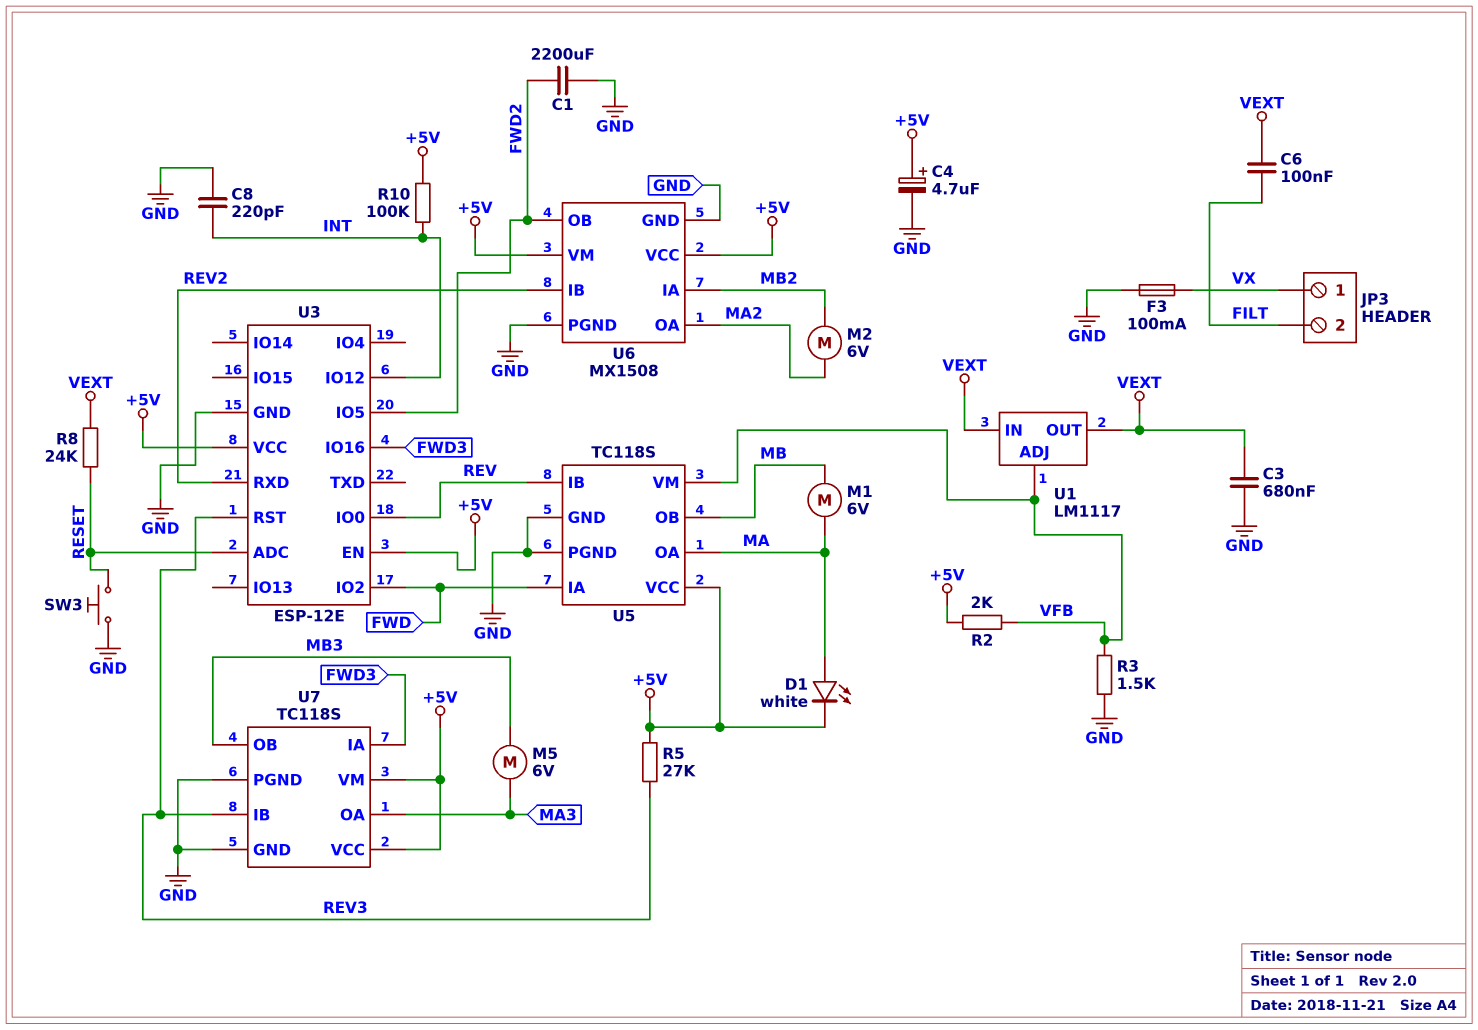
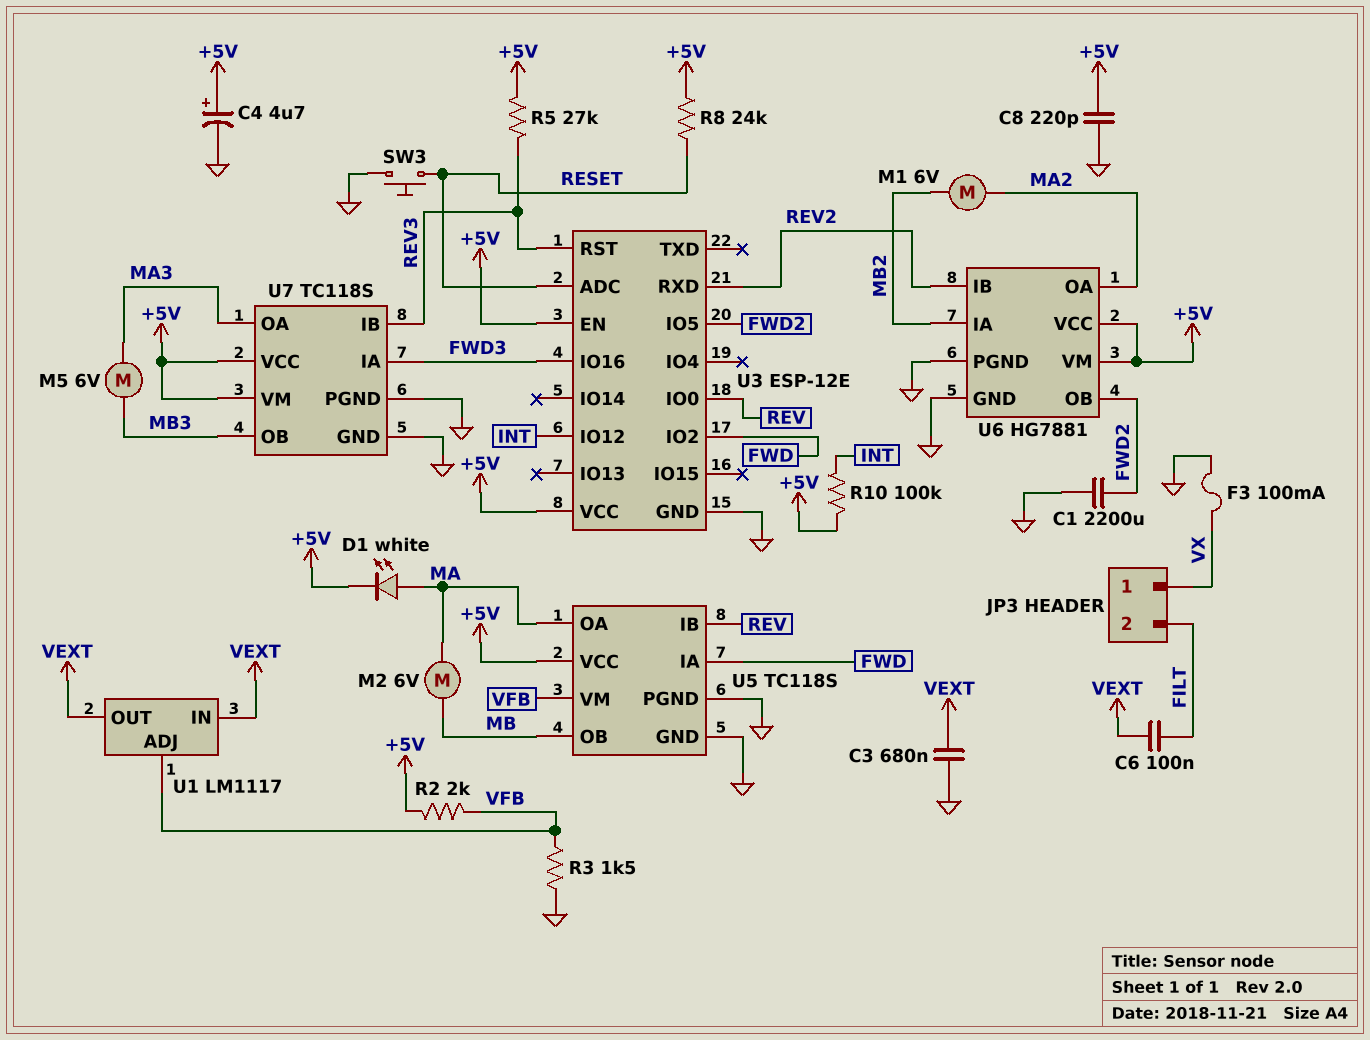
C8: 220pF (GND, INT) -> 220pF (+5V, GND)
M1: motor 6V (MA, MB) -> motor 6V (MA2, MB2)
M2: motor 6V (MA2, MB2) -> motor 6V (MA, MB)
R8: 24k (RESET, VEXT) -> 24k (+5V, RESET)
U6: MX1508 -> HG7881

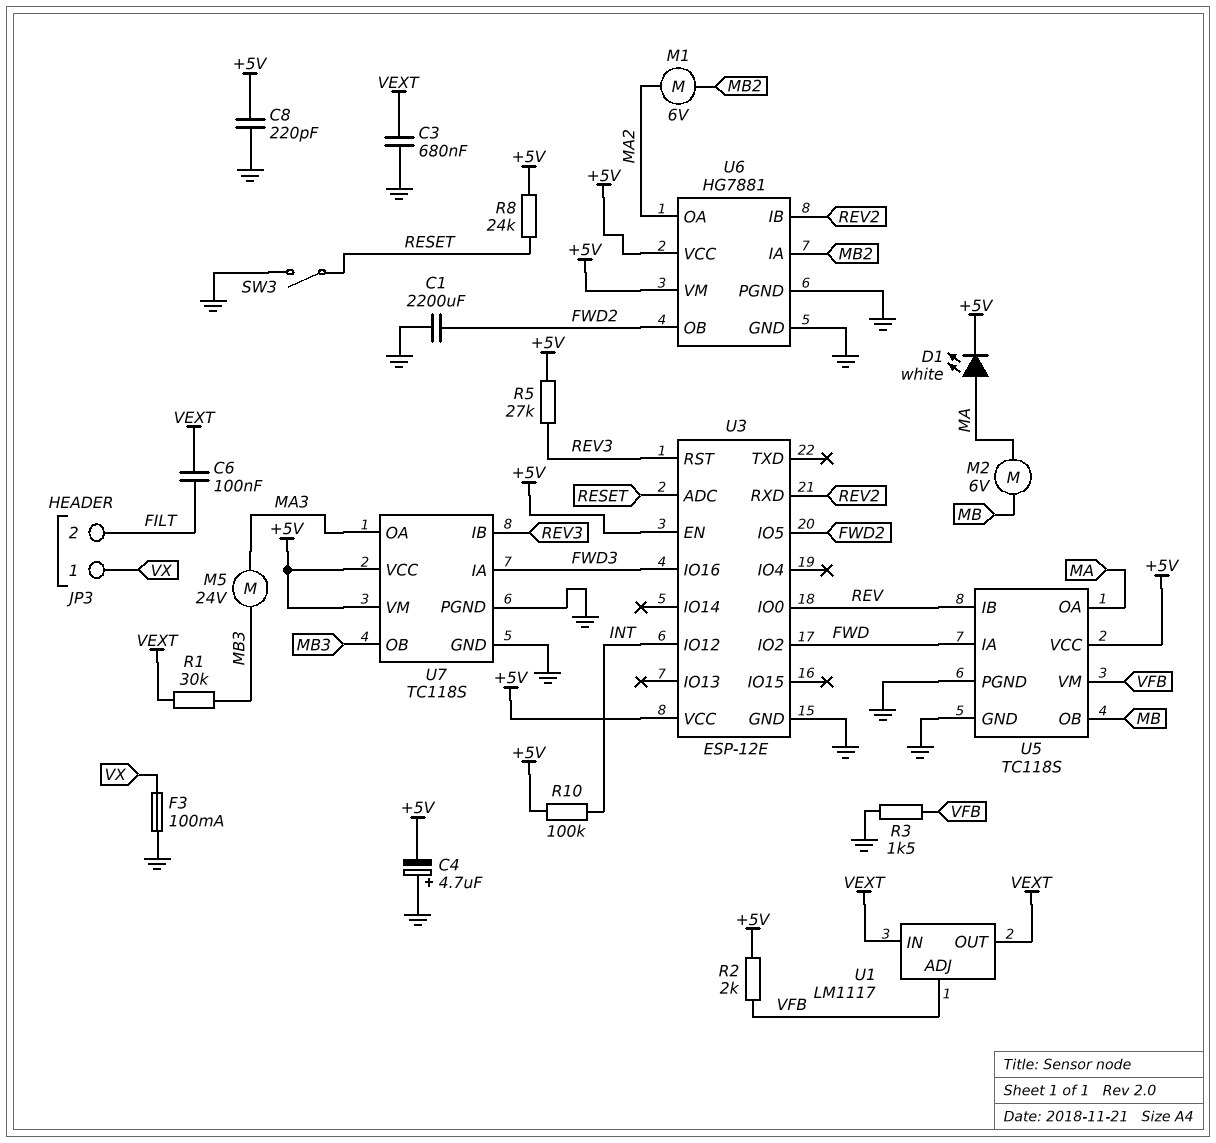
C4: 4.7uF (plus +5V, minus GND) -> 4.7uF (plus GND, minus +5V)
M5: motor 6V (MA3, MB3) -> motor 24V (MA3, MB3)
R1: none -> 30k (MB3, VEXT)
SW3: button (GND, RESET) -> switch (GND, RESET)

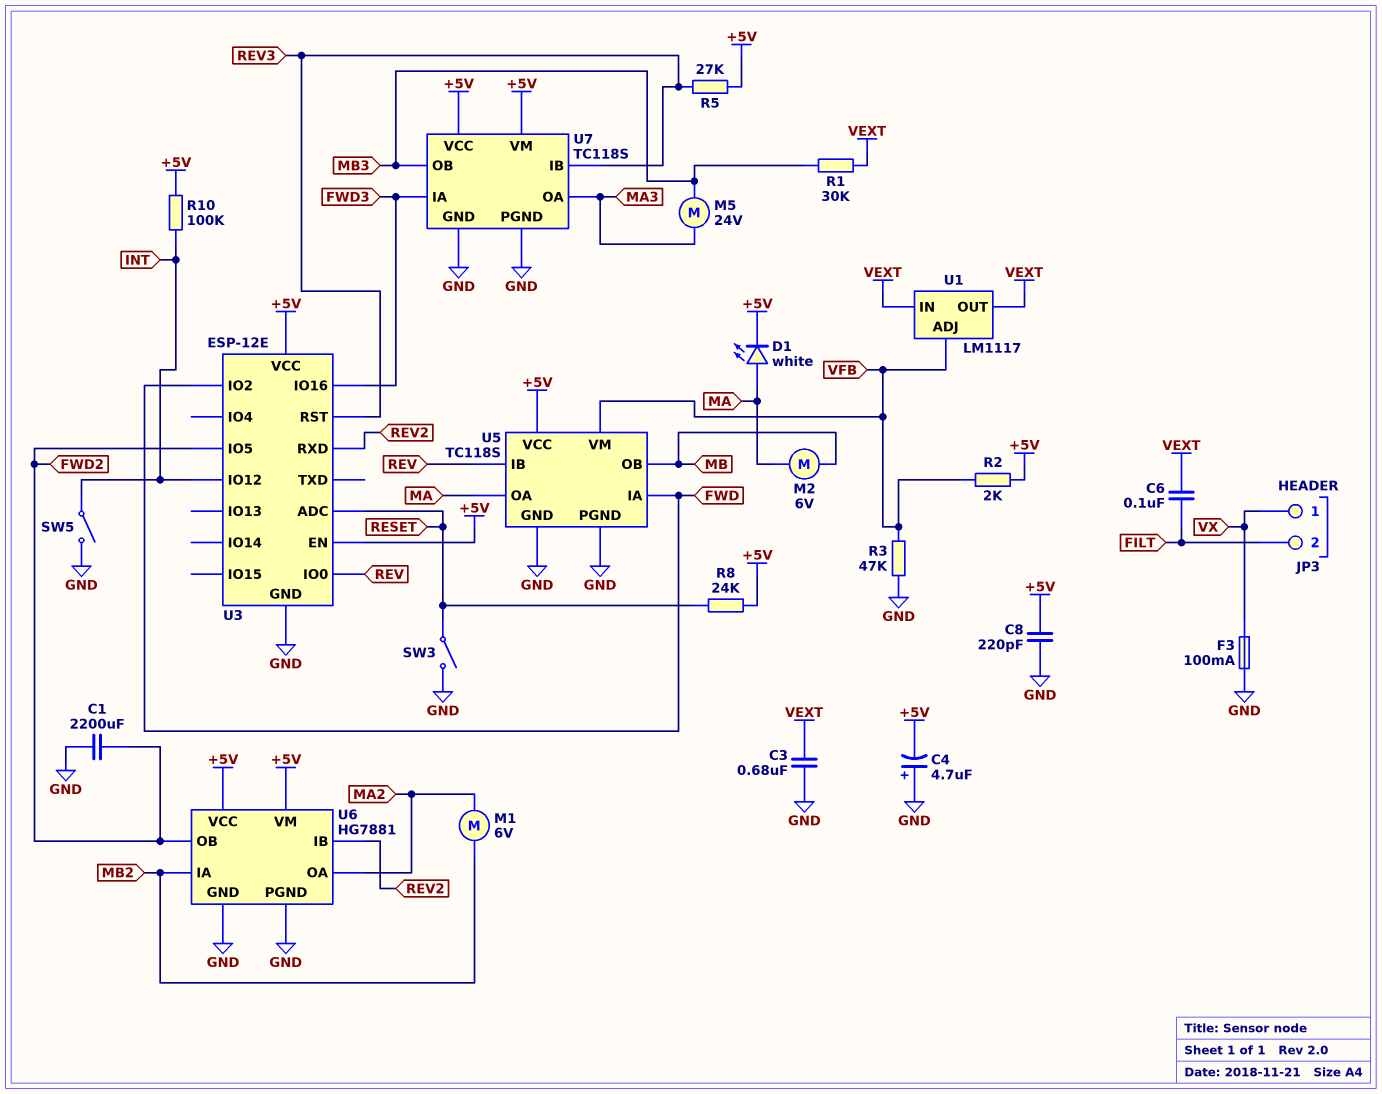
R3: 1.5k (GND, VFB) -> 47k (GND, VFB)
SW5: none -> switch (GND, INT)

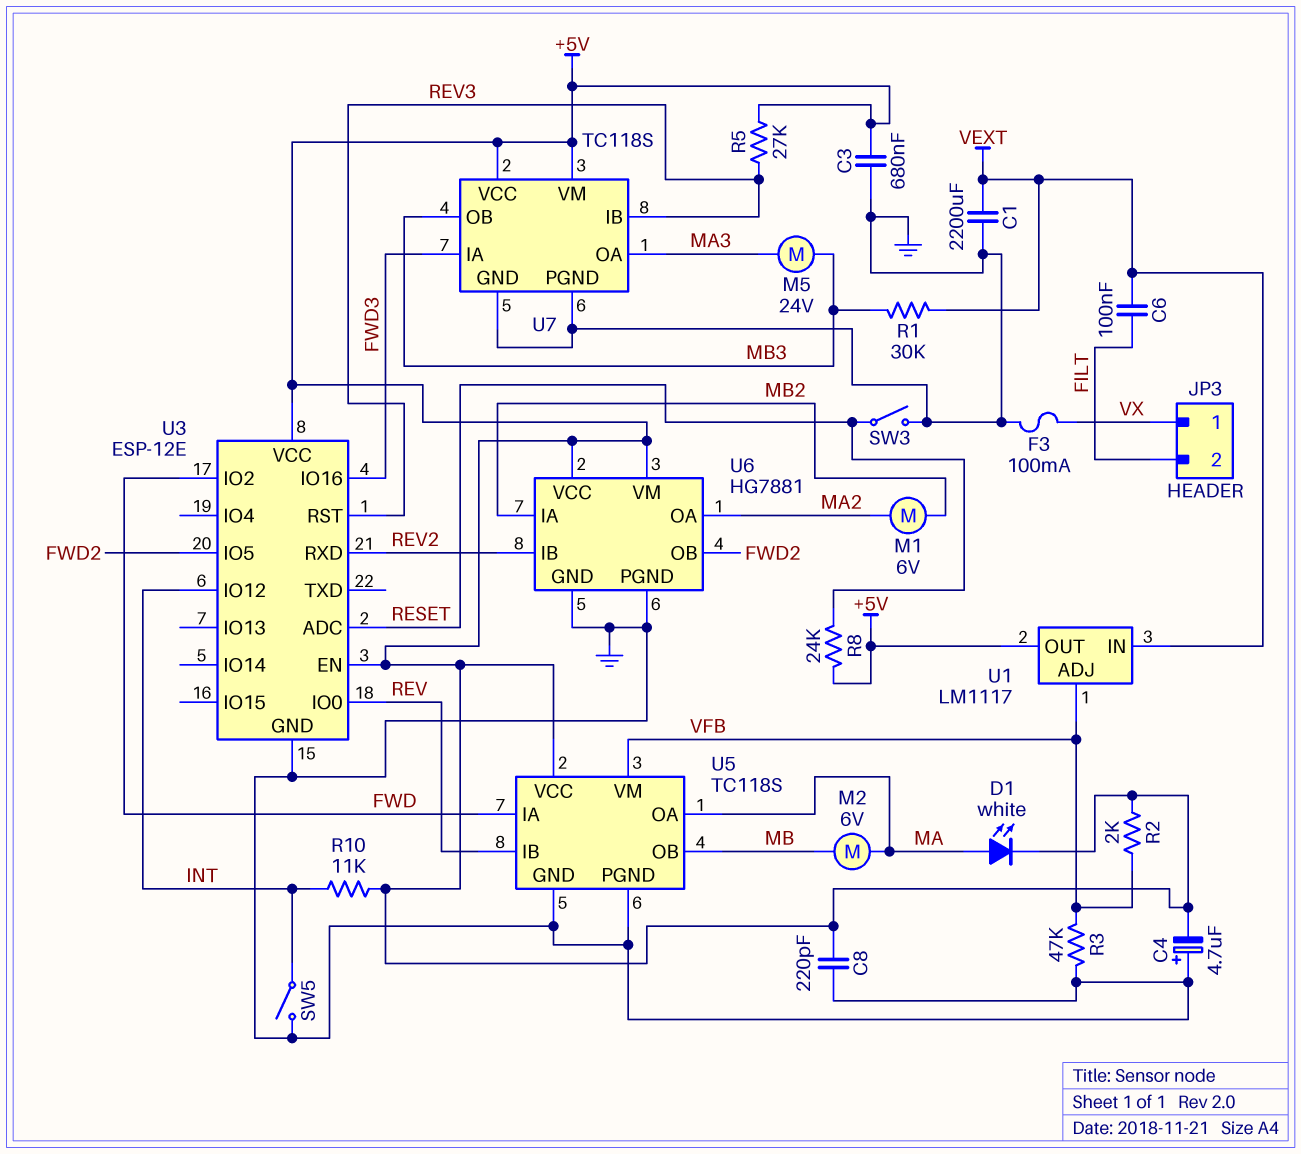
C1: 2200uF (FWD2, GND) -> 2200uF (GND, VEXT)
C3: 680nF (GND, VEXT) -> 680nF (+5V, GND)
R10: 100k (+5V, INT) -> 11k (+5V, INT)
U1 pin OUT: VEXT -> +5V

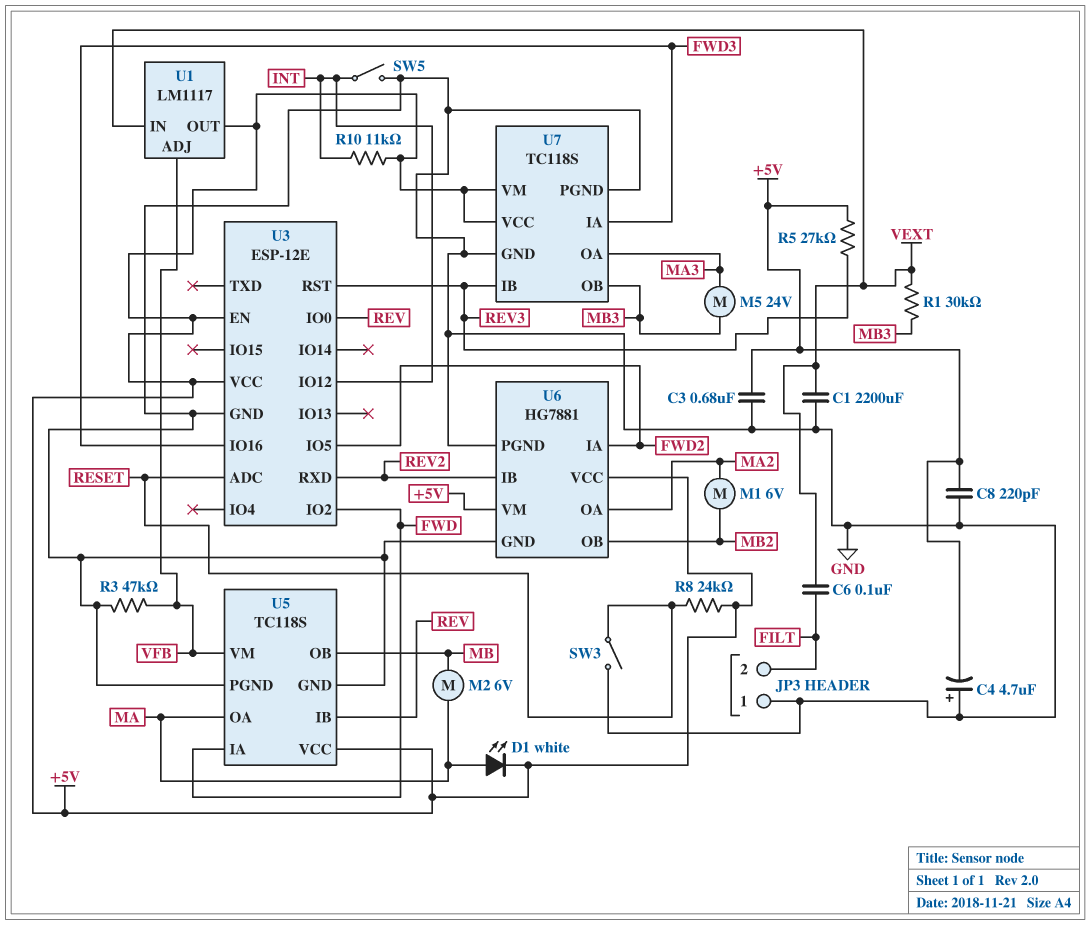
F3: 100mA (GND, VX) -> none
JP3 pin 1: VX -> GND
R2: 2k (+5V, VFB) -> none
U6 pin IA: MB2 -> FWD2
U6 pin OB: FWD2 -> MB2

